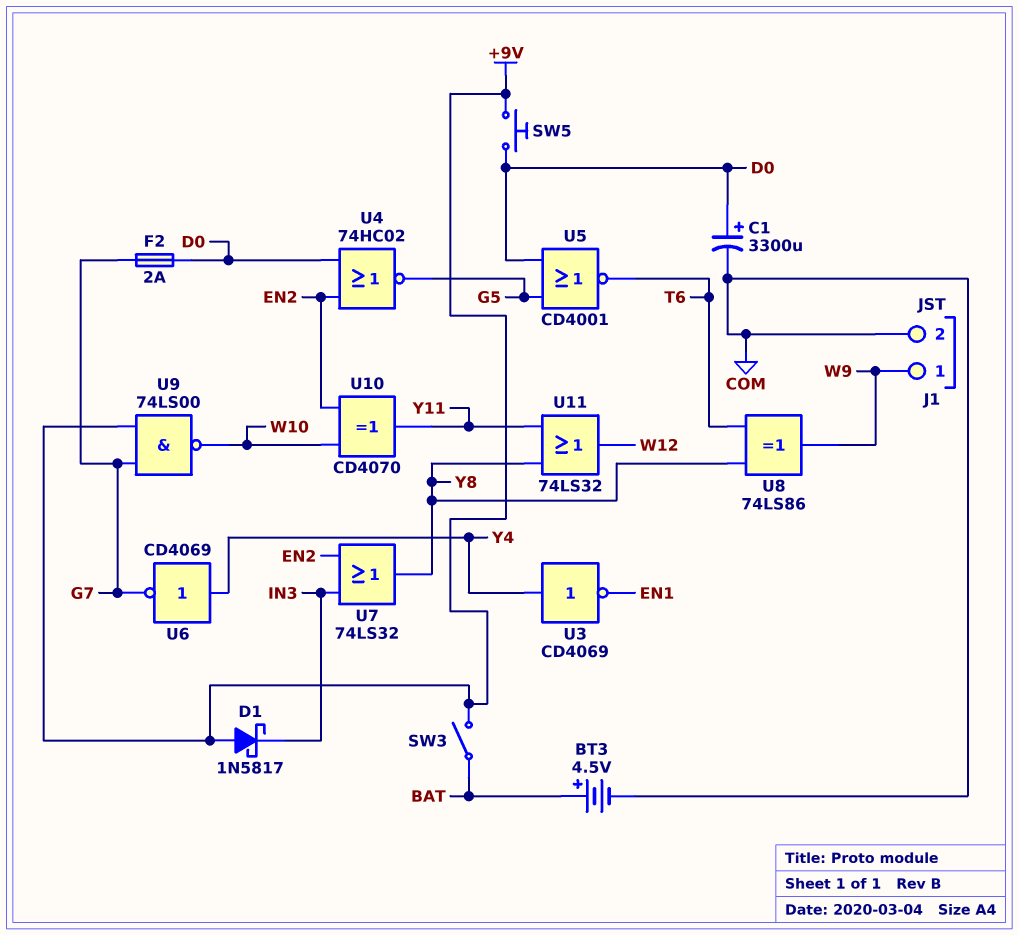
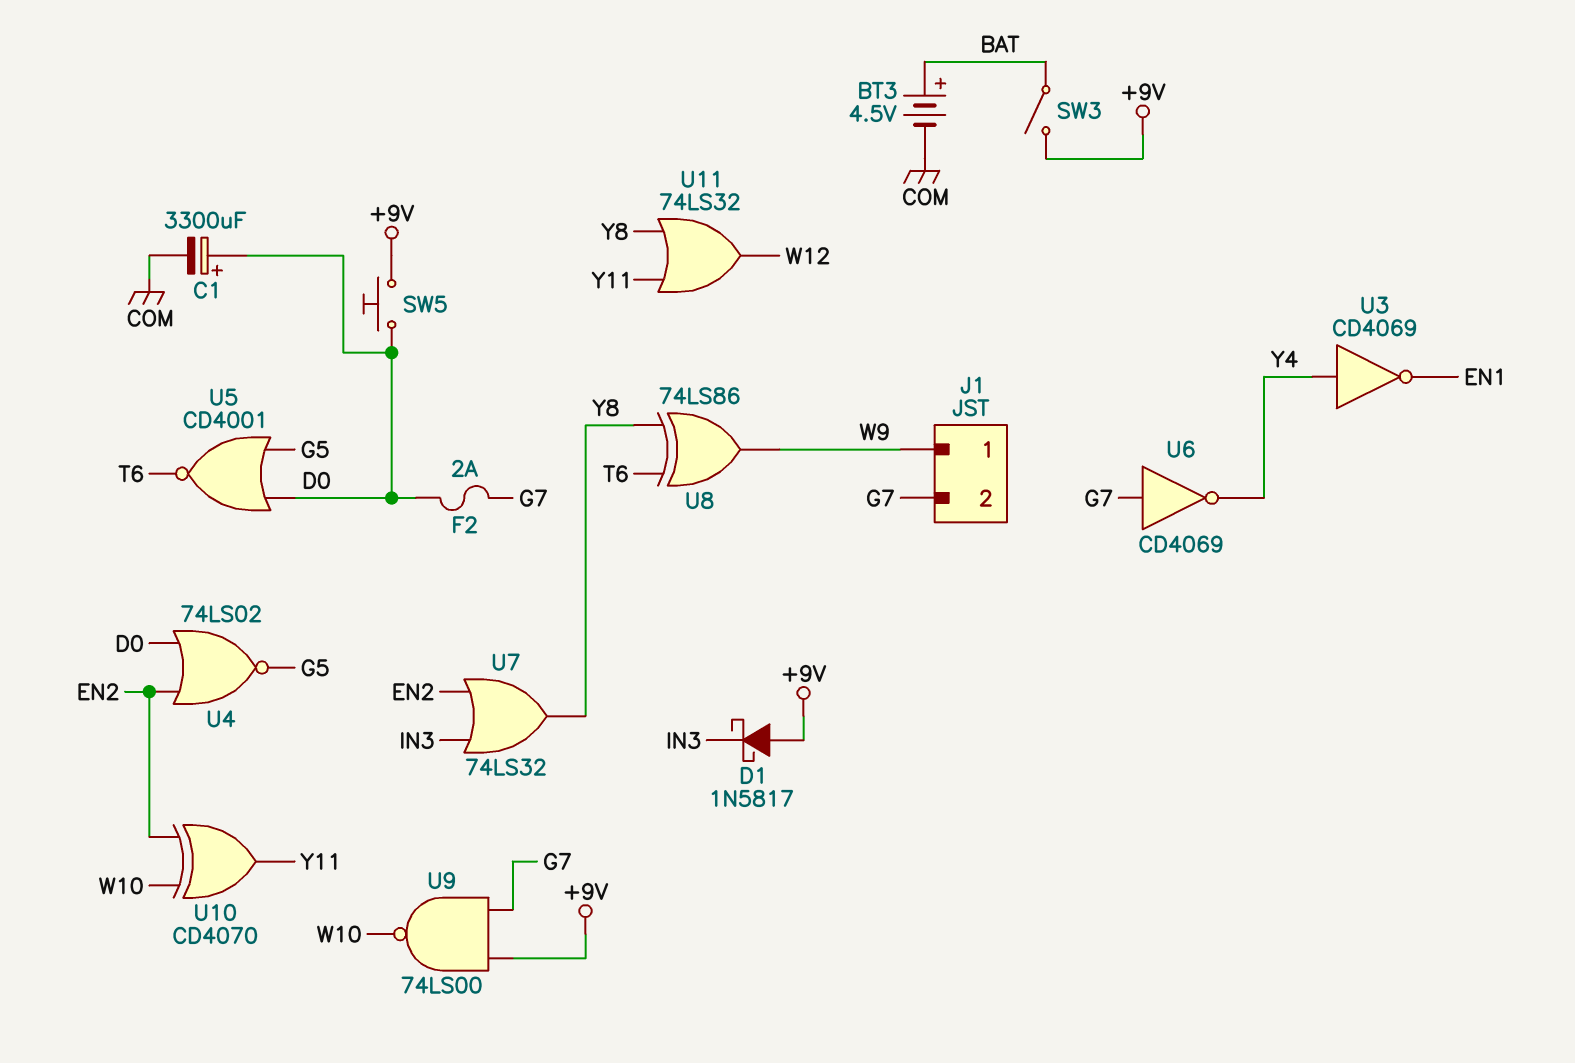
J1 pin 2: COM -> G7
U4: NOR 74HC02 (in D0, in EN2, out G5) -> NOR 74LS02 (in D0, in EN2, out G5)
U6: NOT CD4069 (in Y4, out G7) -> NOT CD4069 (in G7, out Y4)

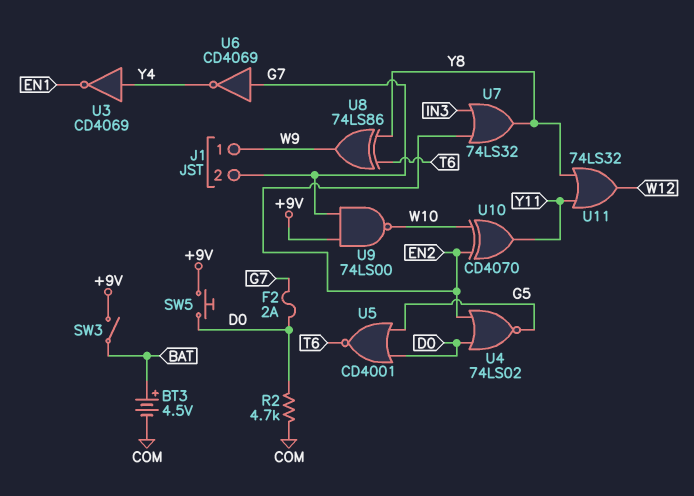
C1: 3300uF (plus D0, minus COM) -> none
D1: schottky 1N5817 (A +9V, K IN3) -> none
R2: none -> 4.7k (COM, D0)

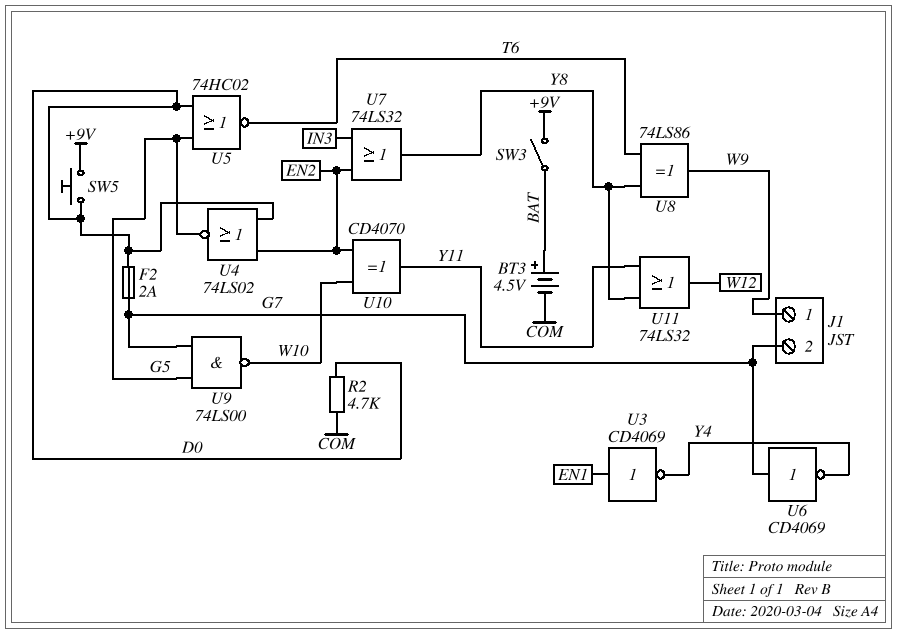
U3: NOT CD4069 (in Y4, out EN1) -> NOT CD4069 (in EN1, out Y4)
U5: NOR CD4001 (in D0, in G5, out T6) -> NOR 74HC02 (in D0, in G5, out T6)
U9: NAND 74LS00 (in +9V, in G7, out W10) -> NAND 74LS00 (in G5, in G7, out W10)

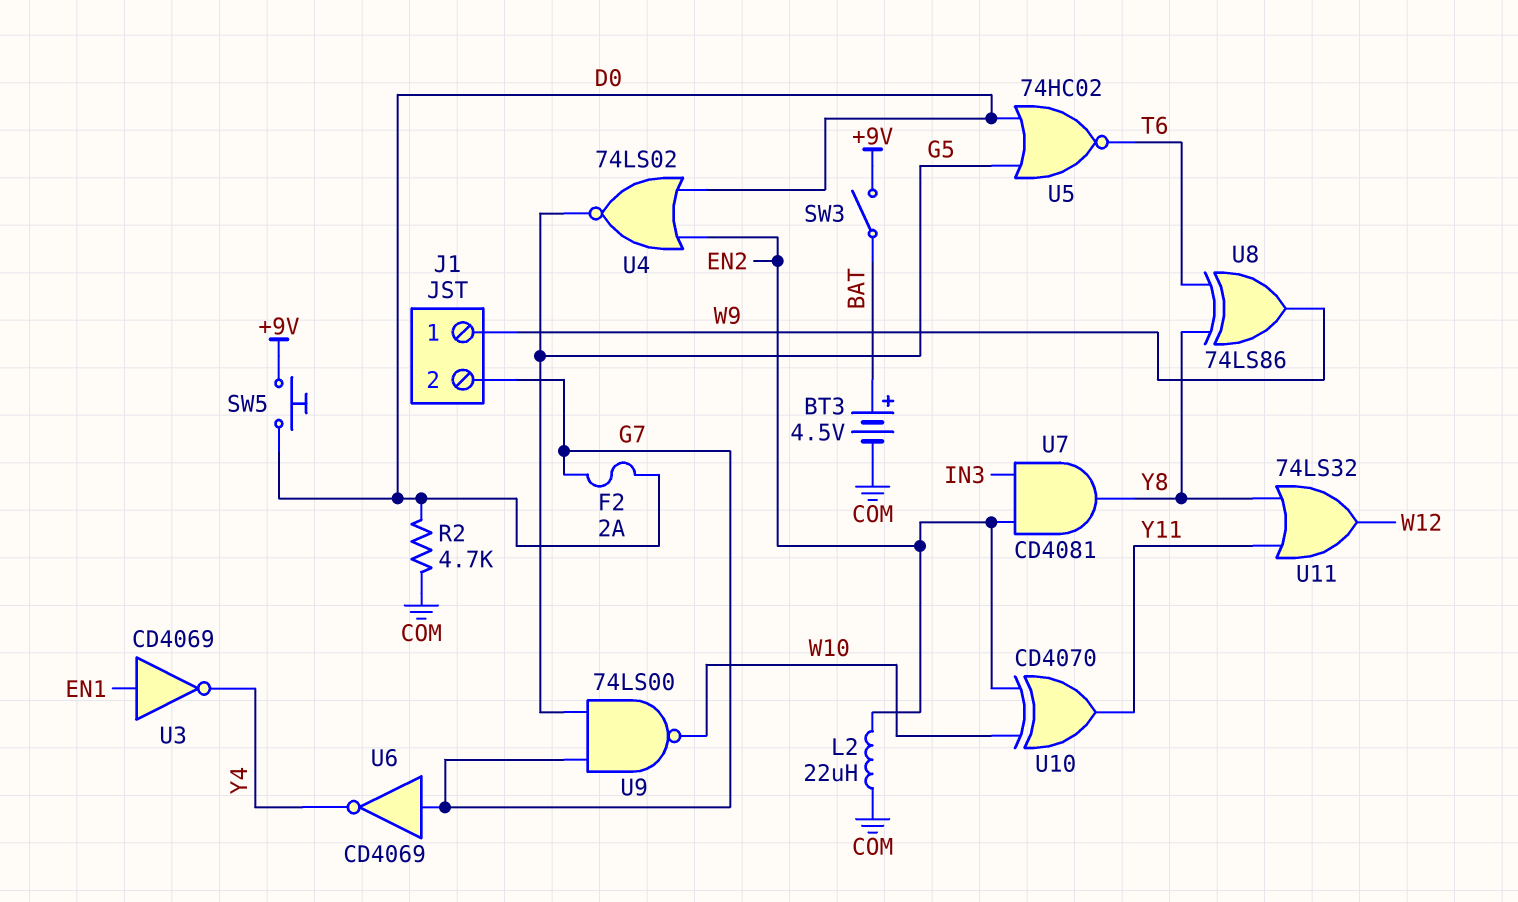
L2: none -> 22uH (COM, EN2)
U7: OR 74LS32 (in EN2, in IN3, out Y8) -> AND CD4081 (in EN2, in IN3, out Y8)

